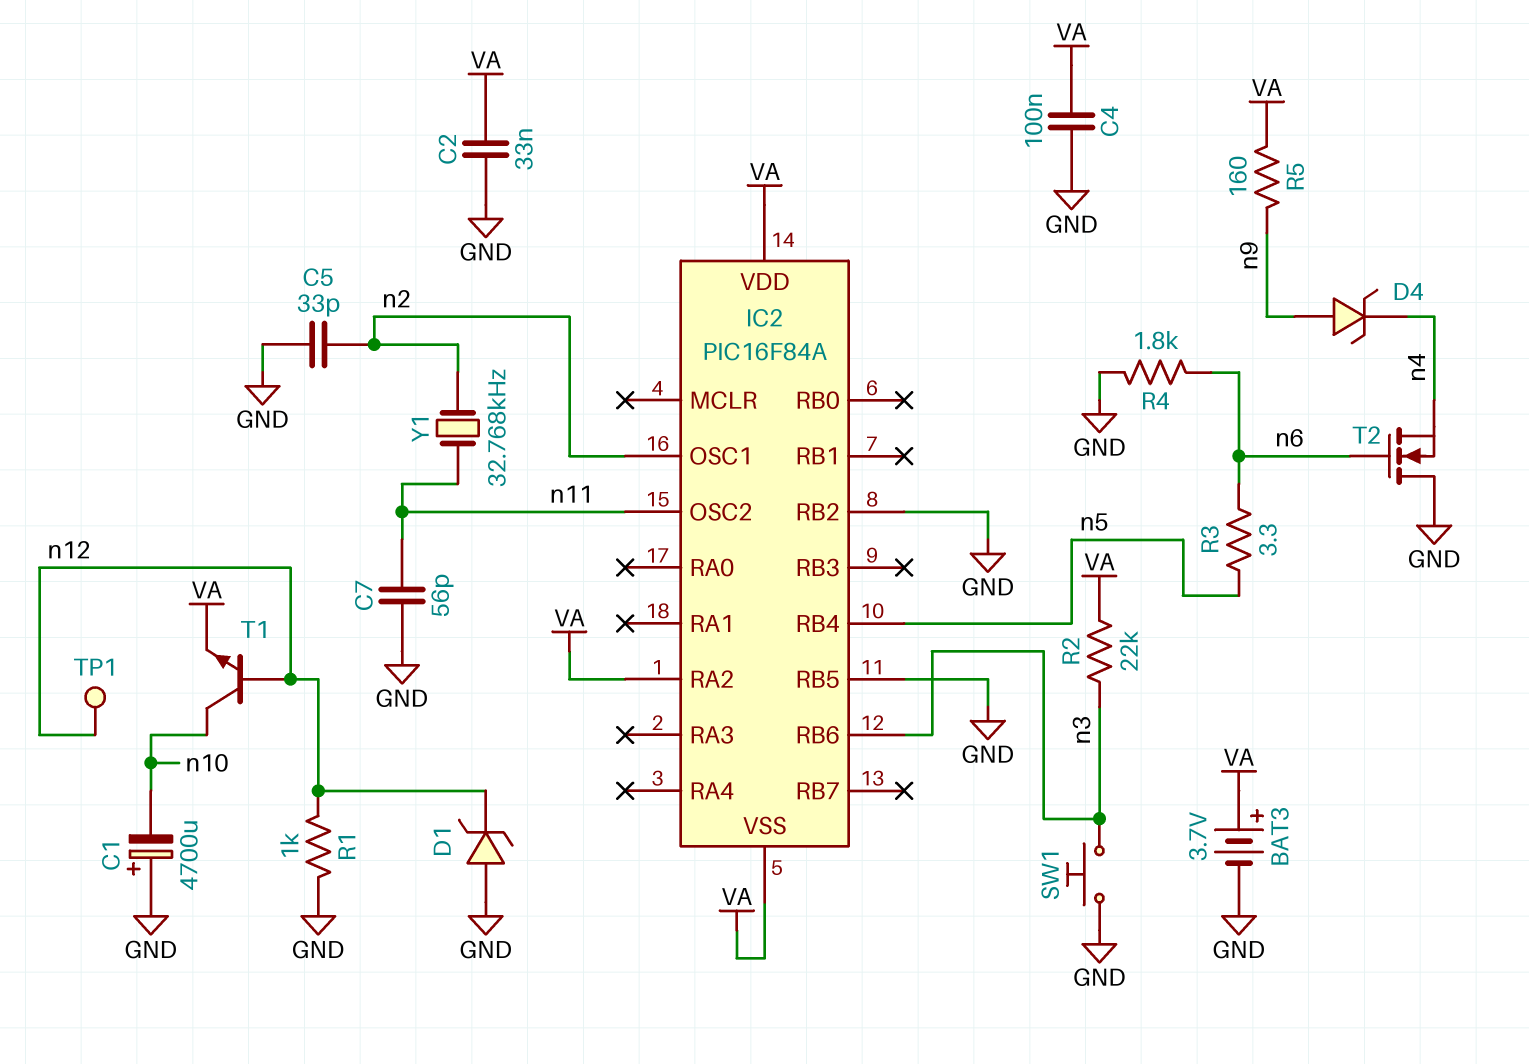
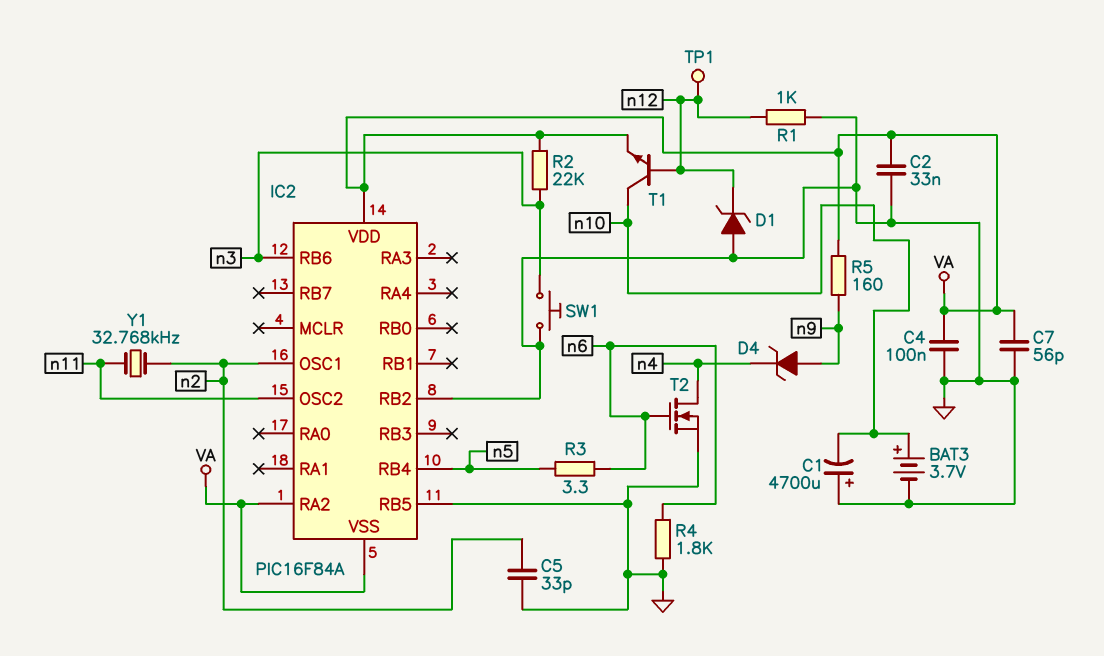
BAT3: 3.7V (plus VA, minus GND) -> 3.7V (plus n10, minus GND)
C7: 56pF (GND, n11) -> 56pF (GND, VA)
T2: NMOS (G n6, D GND, S n4) -> NMOS (G n6, D n4, S GND)

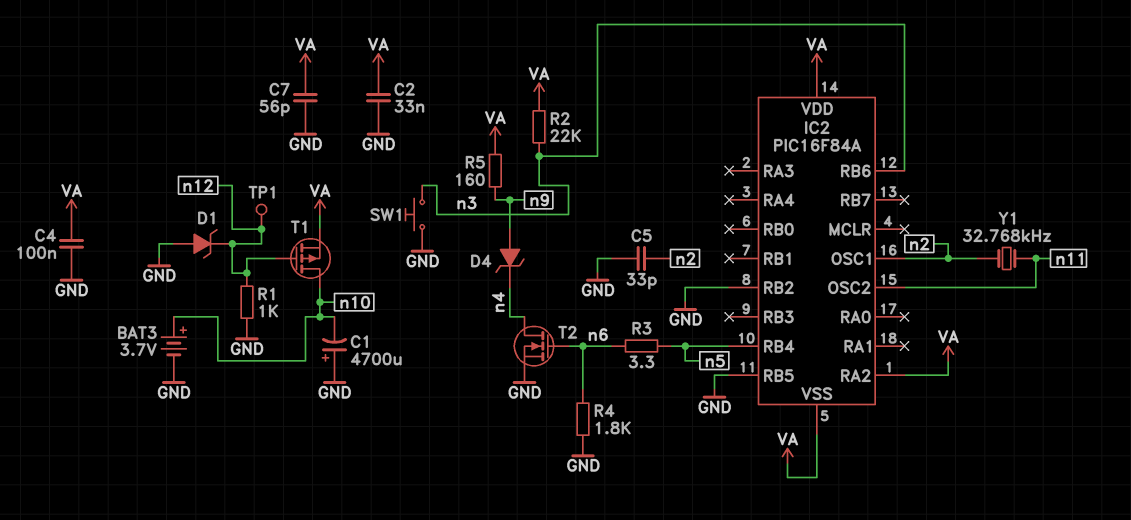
T1: NPN (B n12, C n10, E VA) -> PMOS (G n12, D n10, S VA)

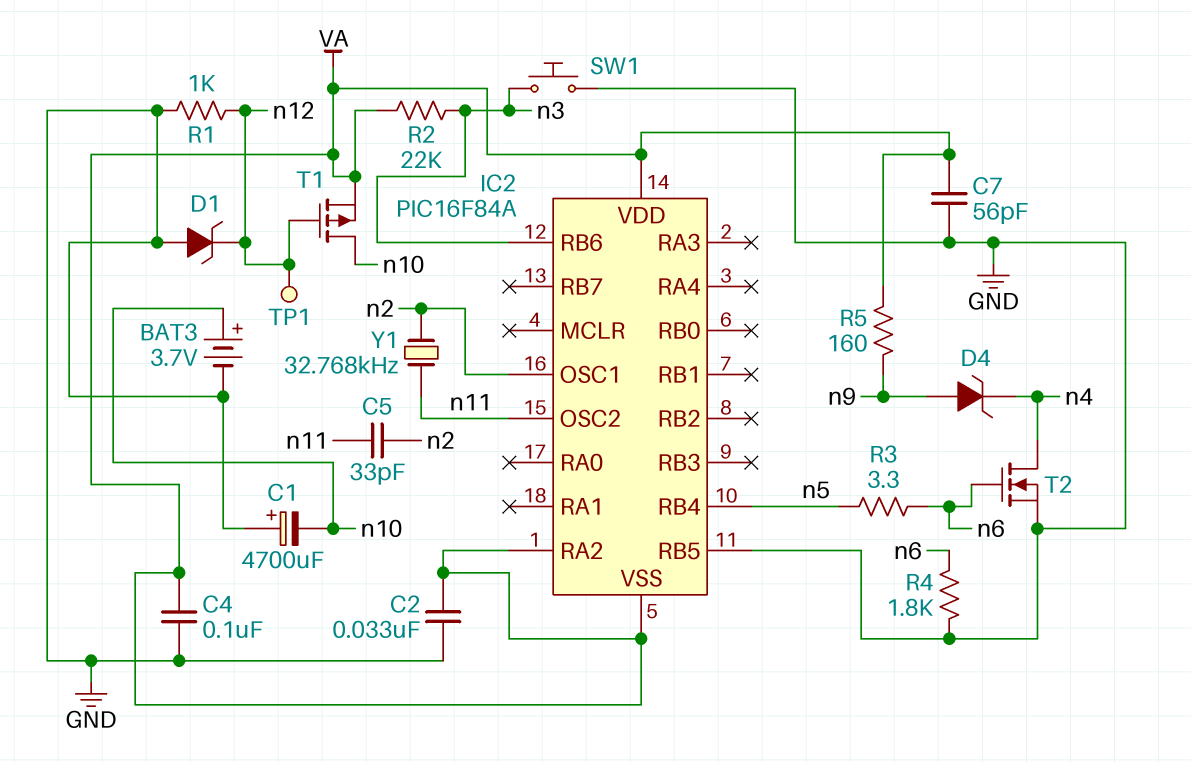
C5: 33pF (GND, n2) -> 33pF (n2, n11)
IC2 pin RB2: GND -> none

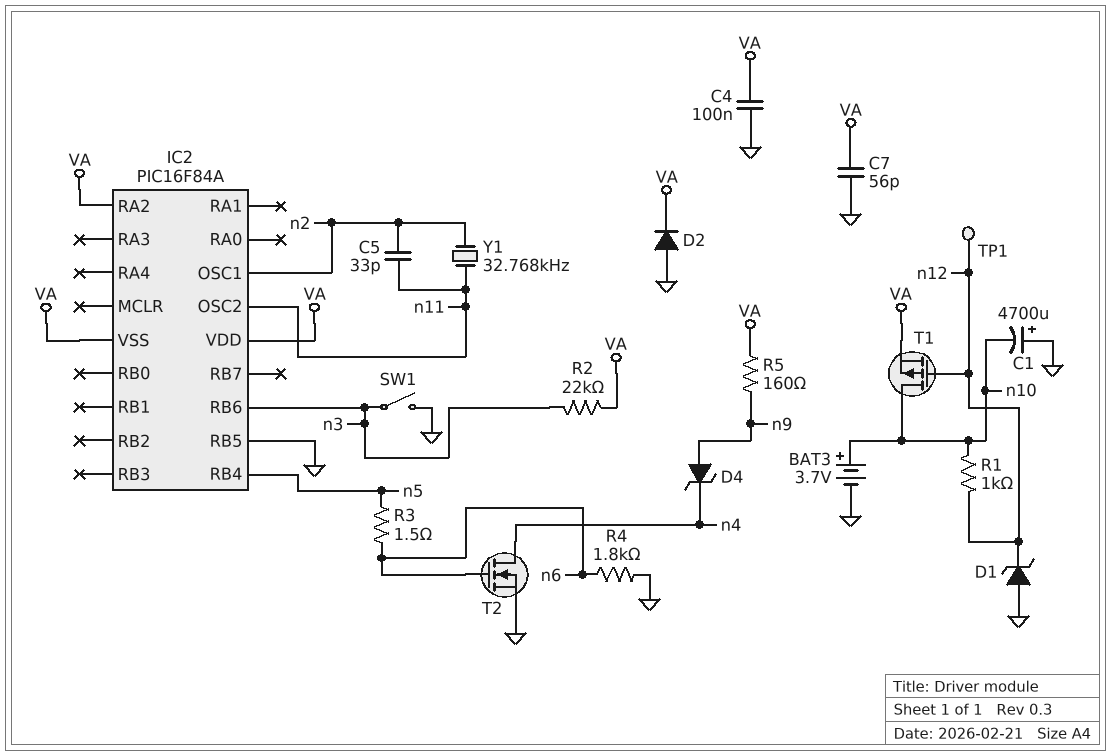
C2: 33nF (GND, VA) -> none
D2: none -> diode (A GND, K VA)
R1: 1k (GND, n12) -> 1k (n10, n12)
R3: 3.3 (n5, n6) -> 1.5 (n5, n6)
SW1: button (GND, n3) -> switch (GND, n3)

